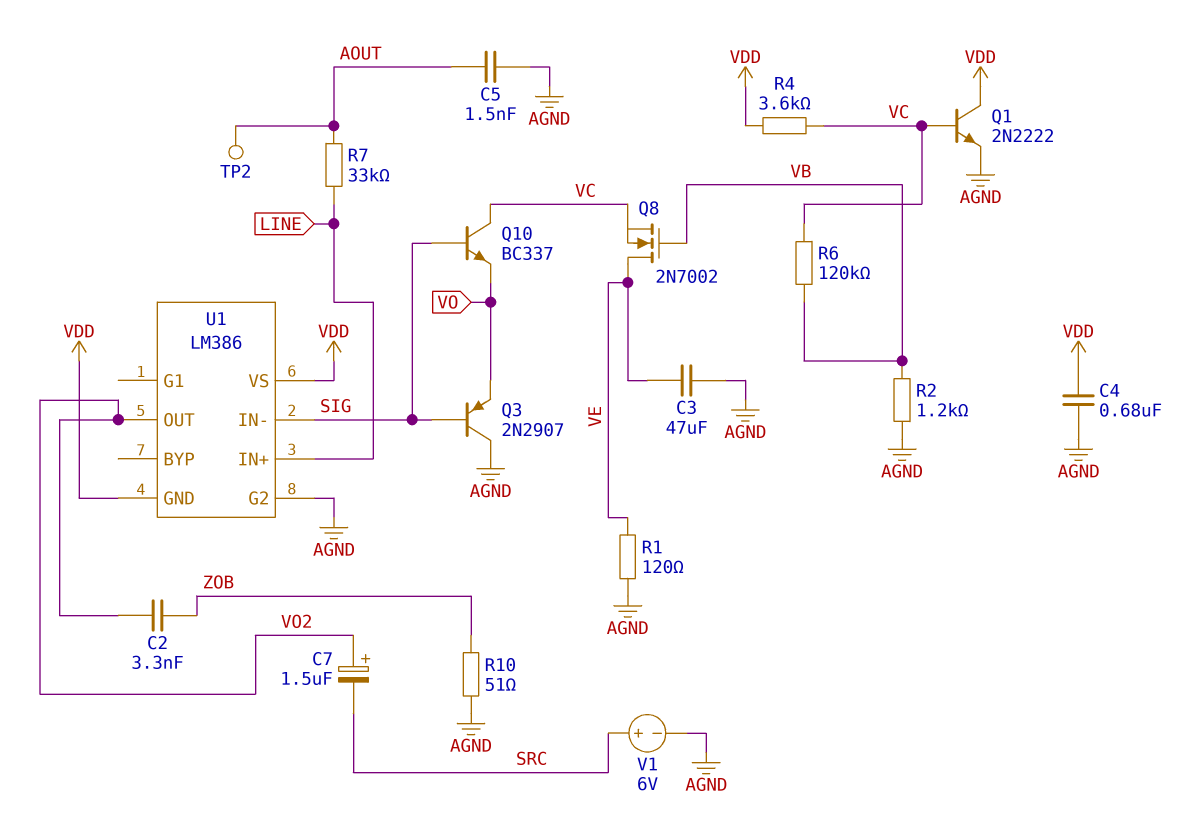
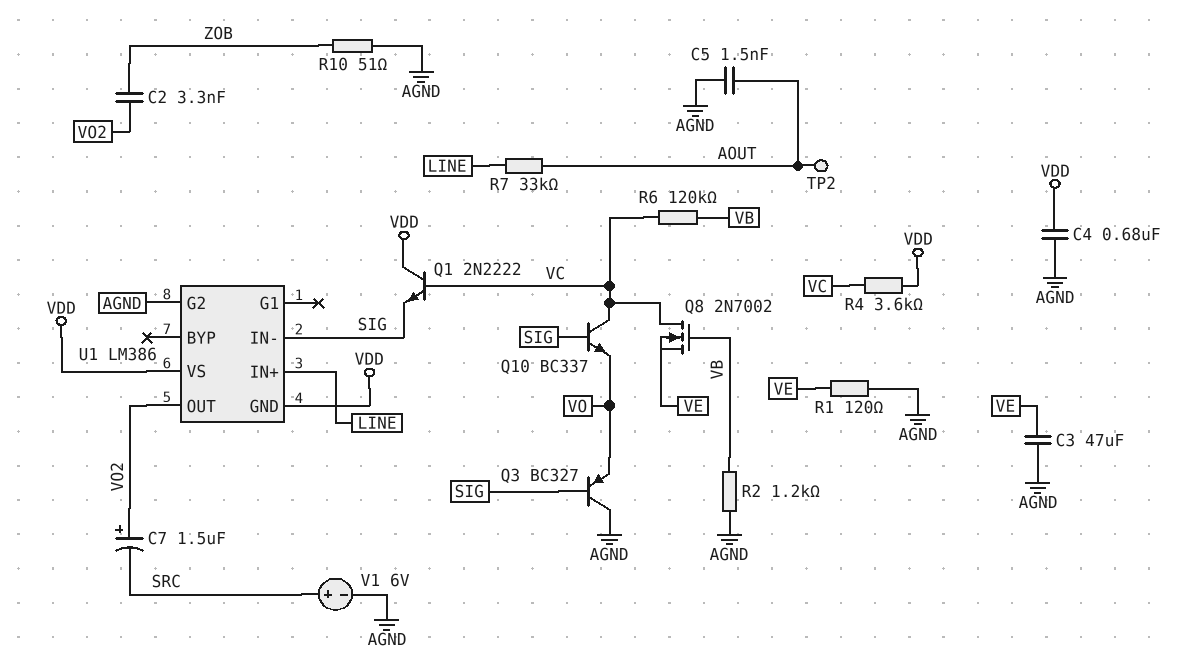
Q1: NPN 2N2222 (B VC, C VDD, E AGND) -> NPN 2N2222 (B VC, C VDD, E SIG)
Q3: PNP 2N2907 (B SIG, C AGND, E VO) -> PNP BC327 (B SIG, C AGND, E VO)
Q8: NMOS 2N7002 (G VB, D VE, S VC) -> NMOS 2N7002 (G VB, D VC, S VE)

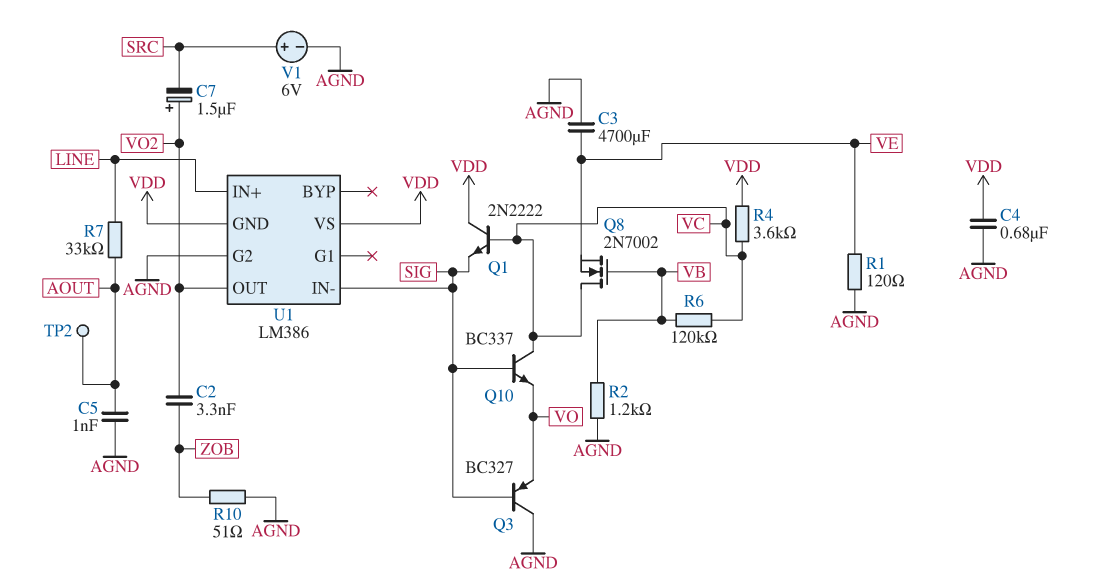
C3: 47uF (AGND, VE) -> 4700uF (AGND, VE)
C5: 1.5nF (AGND, AOUT) -> 1nF (AGND, AOUT)

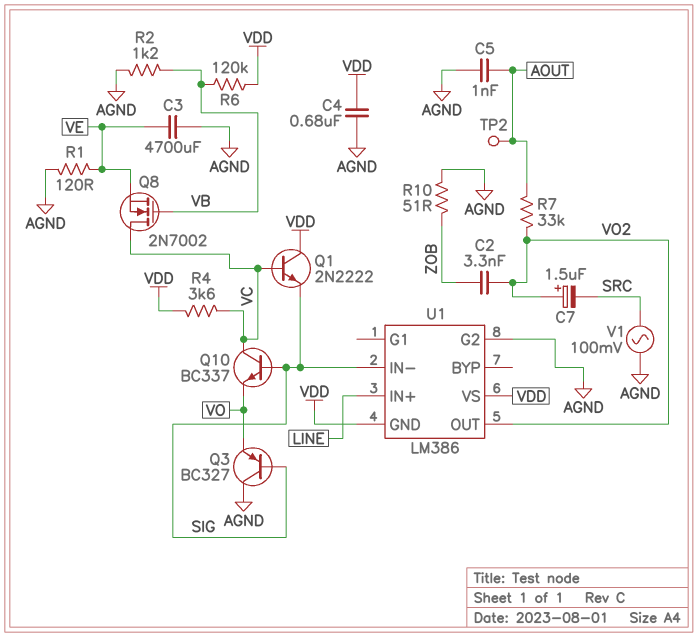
R6: 120k (VB, VC) -> 120k (VB, VDD)
R7: 33k (AOUT, LINE) -> 33k (AOUT, VO2)
V1: 6V (plus SRC, minus AGND) -> AC 100mV (AGND, SRC)

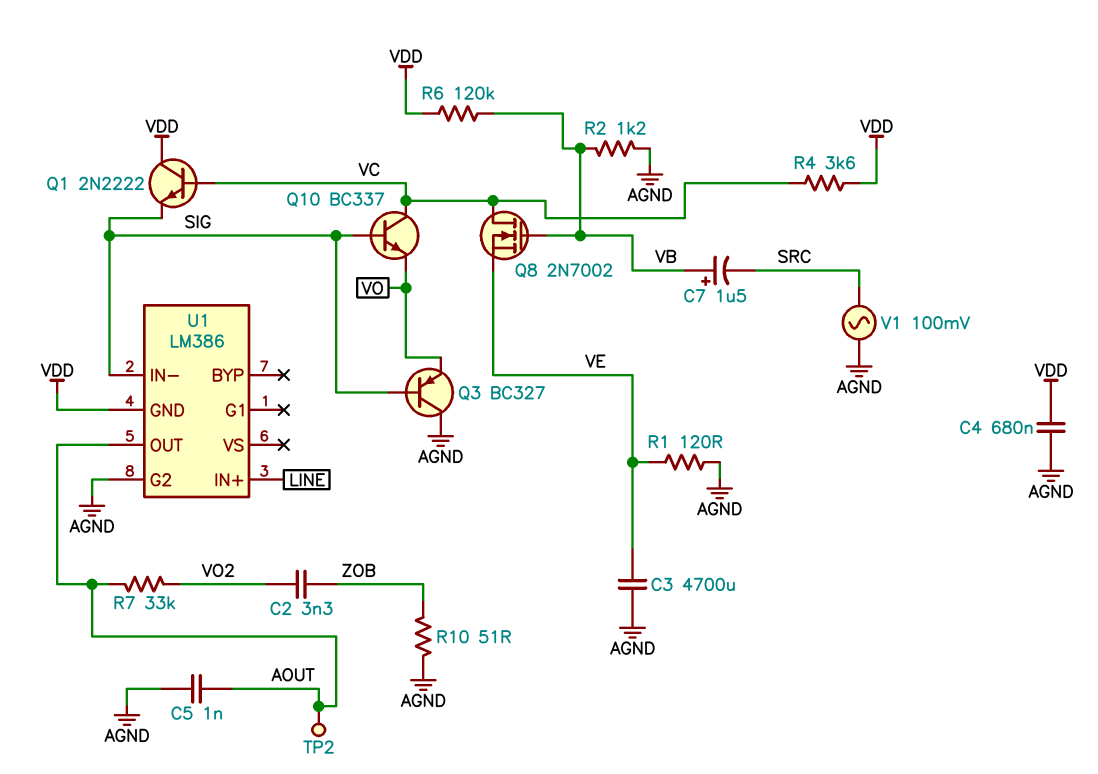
C7: 1.5uF (plus VO2, minus SRC) -> 1.5uF (plus VB, minus SRC)
U1 pin OUT: VO2 -> AOUT
U1 pin VS: VDD -> none

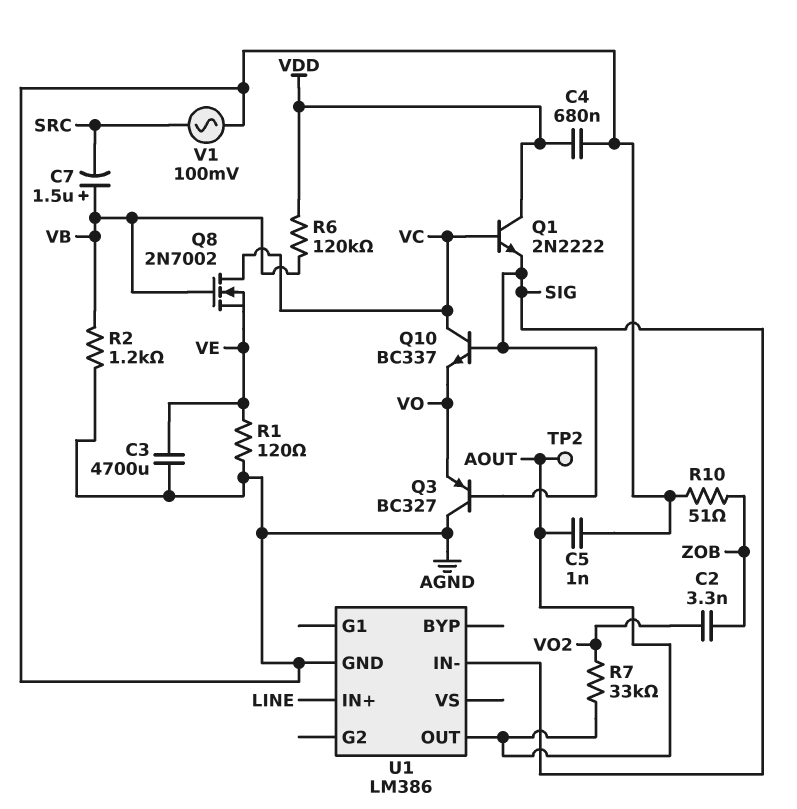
R4: 3.6k (VC, VDD) -> none
U1 pin G2: AGND -> none
U1 pin GND: VDD -> AGND

